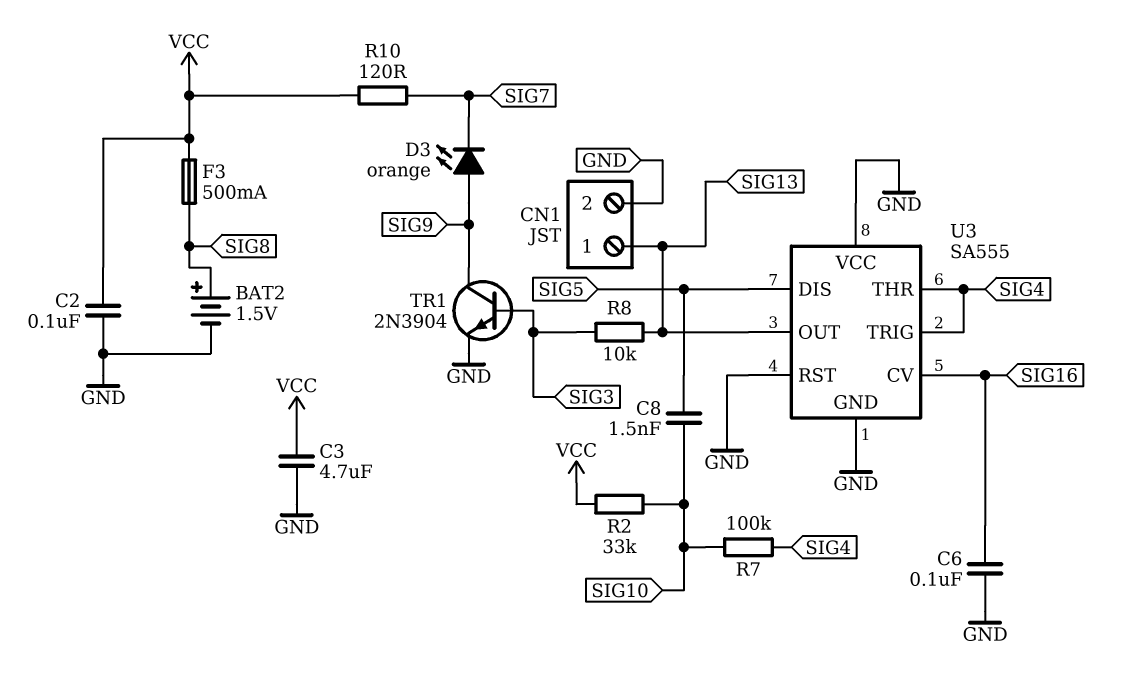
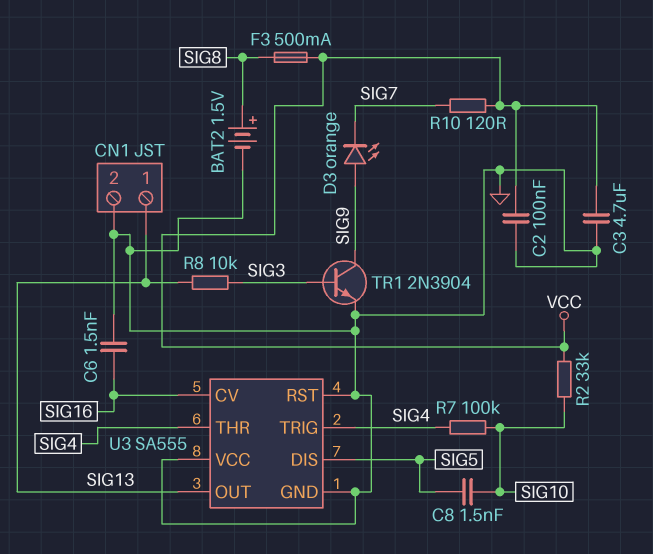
C6: 100nF (GND, SIG16) -> 1.5nF (GND, SIG16)

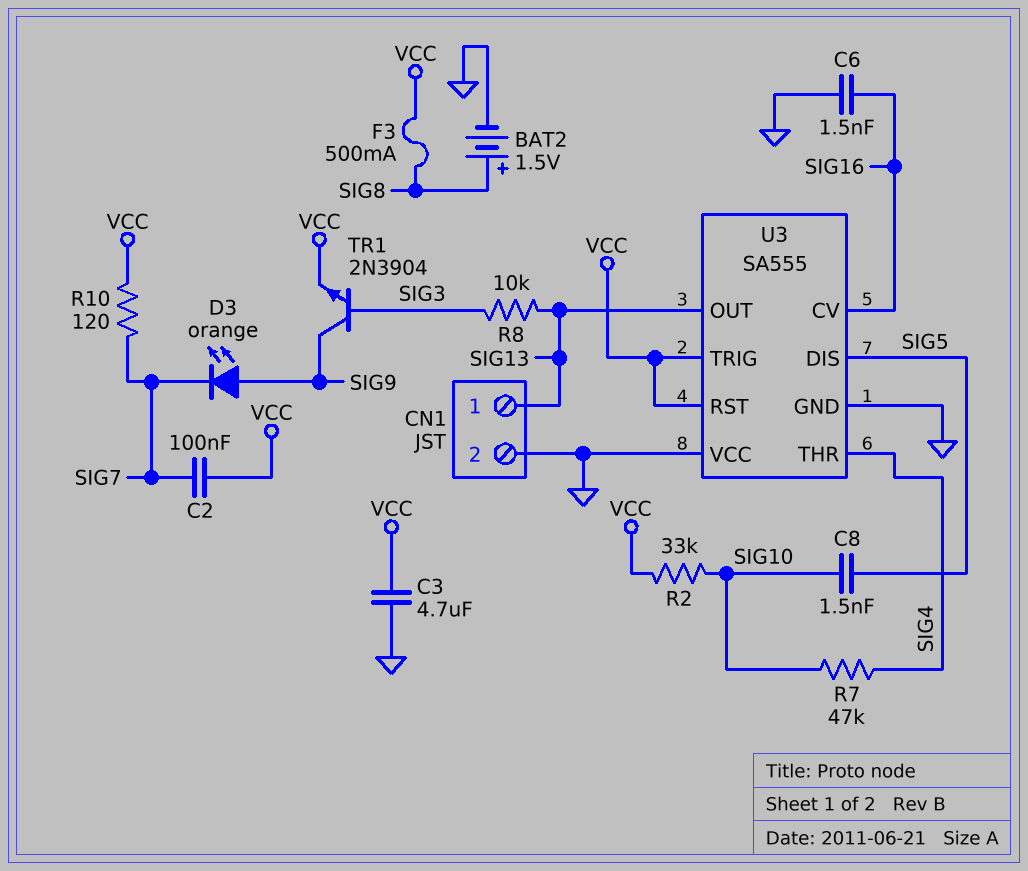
C2: 100nF (GND, VCC) -> 100nF (SIG7, VCC)
R7: 100k (SIG4, SIG10) -> 47k (SIG4, SIG10)
TR1: NPN 2N3904 (B SIG3, C SIG9, E GND) -> NPN 2N3904 (B SIG3, C SIG9, E VCC)
U3 pin RST: GND -> VCC
U3 pin TRIG: SIG4 -> VCC

